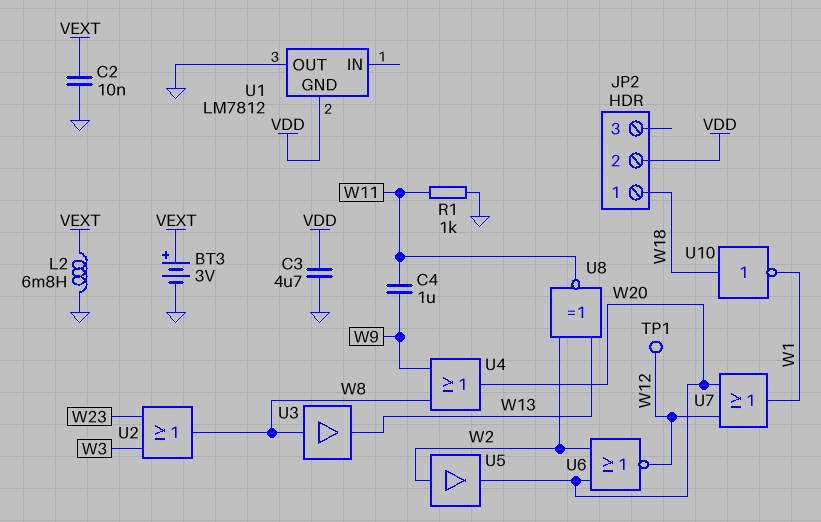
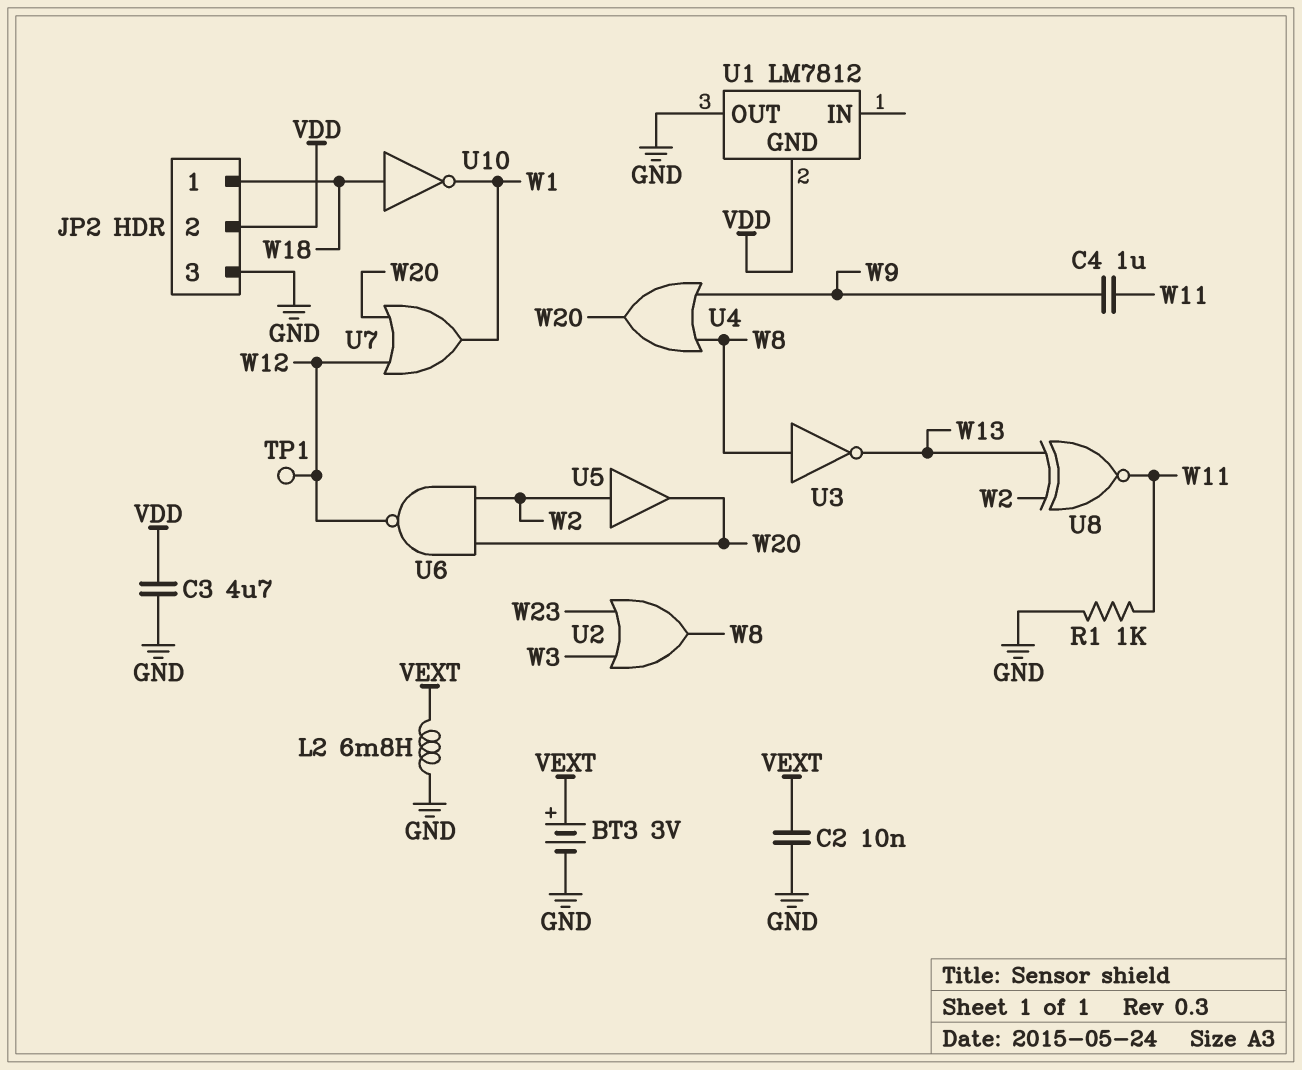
JP2 pin 3: none -> GND
U3: buffer (in W8, out W13) -> NOT (in W8, out W13)
U6: NOR (in W2, in W20, out W12) -> NAND (in W2, in W20, out W12)

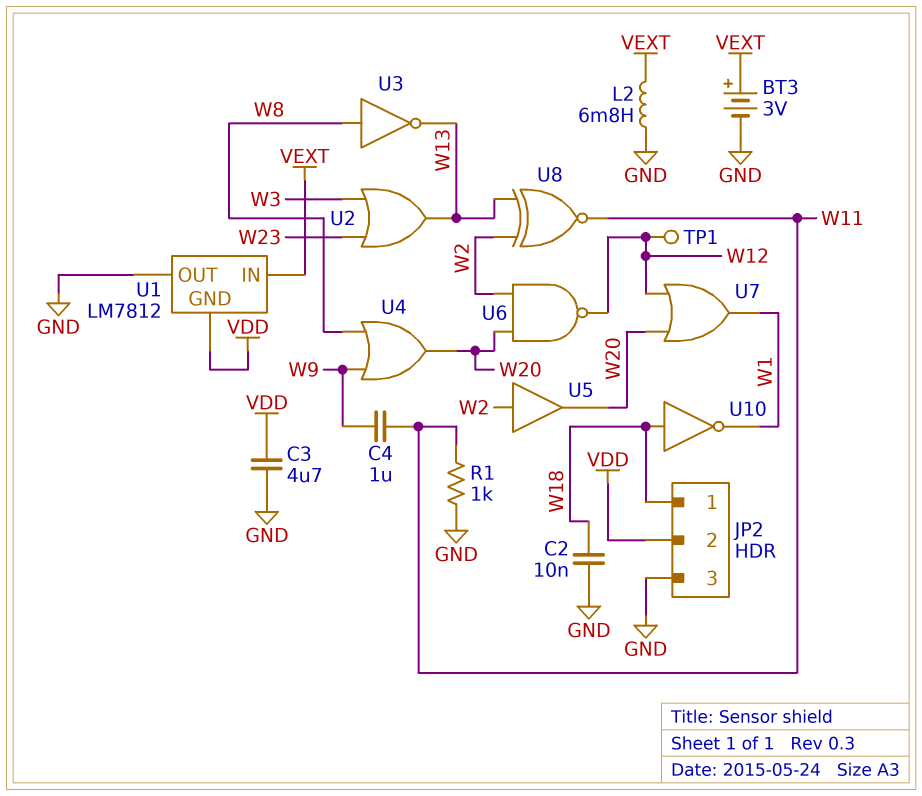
C2: 10nF (GND, VEXT) -> 10nF (GND, W18)
U1 pin IN: none -> VEXT
U2: OR (in W3, in W23, out W8) -> OR (in W3, in W23, out W13)

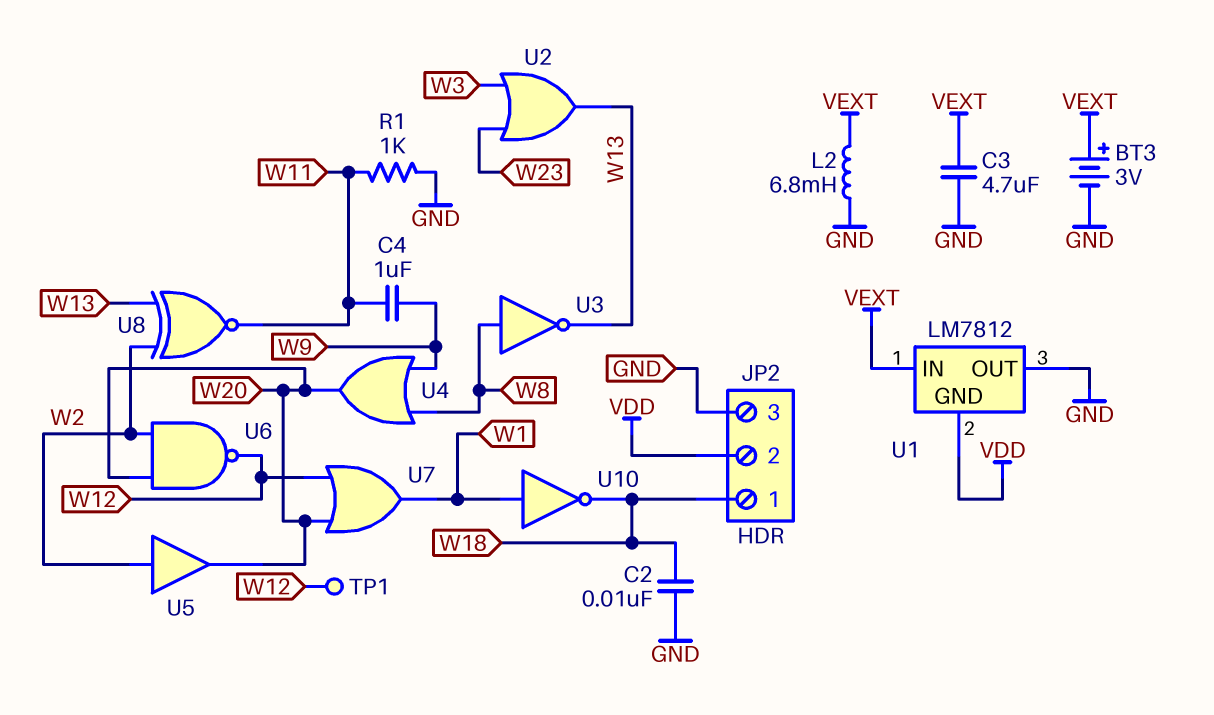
C3: 4.7uF (GND, VDD) -> 4.7uF (GND, VEXT)
U10: NOT (in W18, out W1) -> NOT (in W1, out W18)

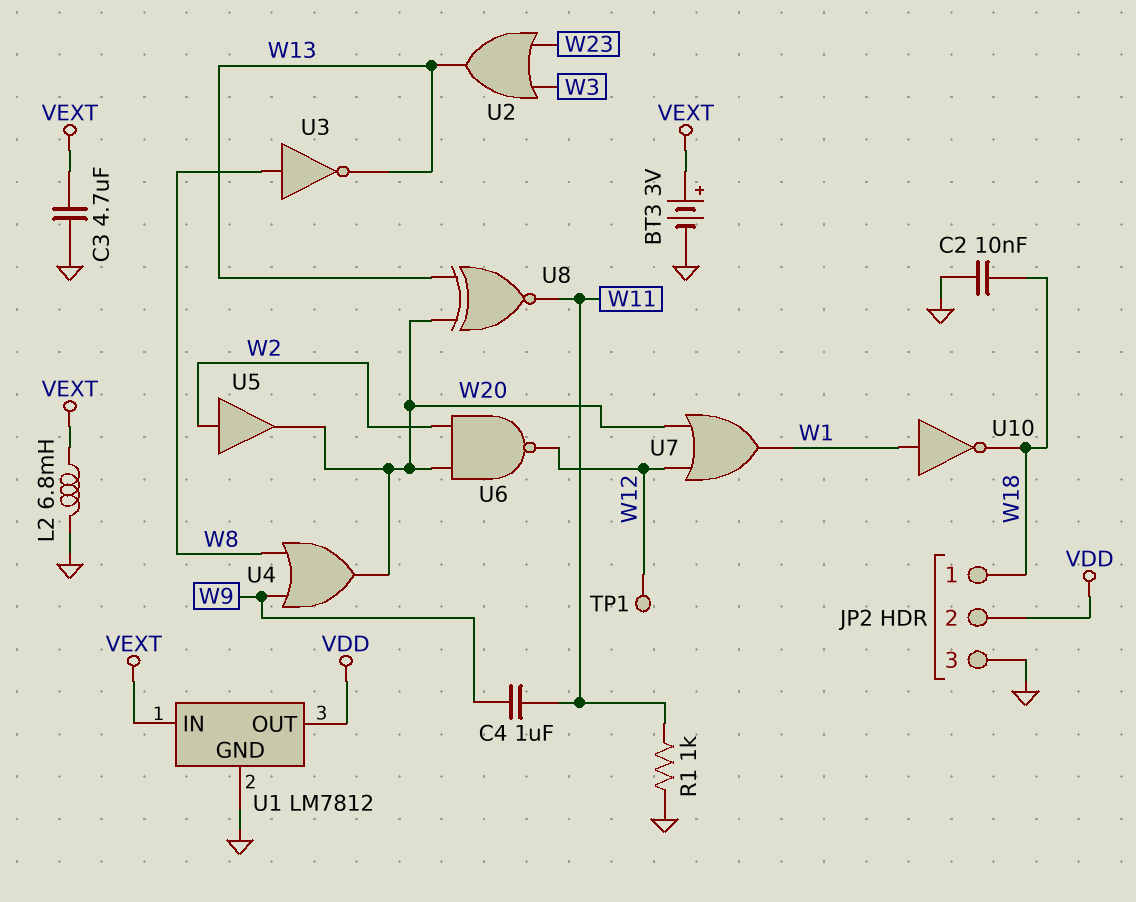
U1 pin GND: VDD -> GND
U1 pin OUT: GND -> VDD
U8: XNOR (in W2, in W13, out W11) -> XNOR (in W13, in W20, out W11)

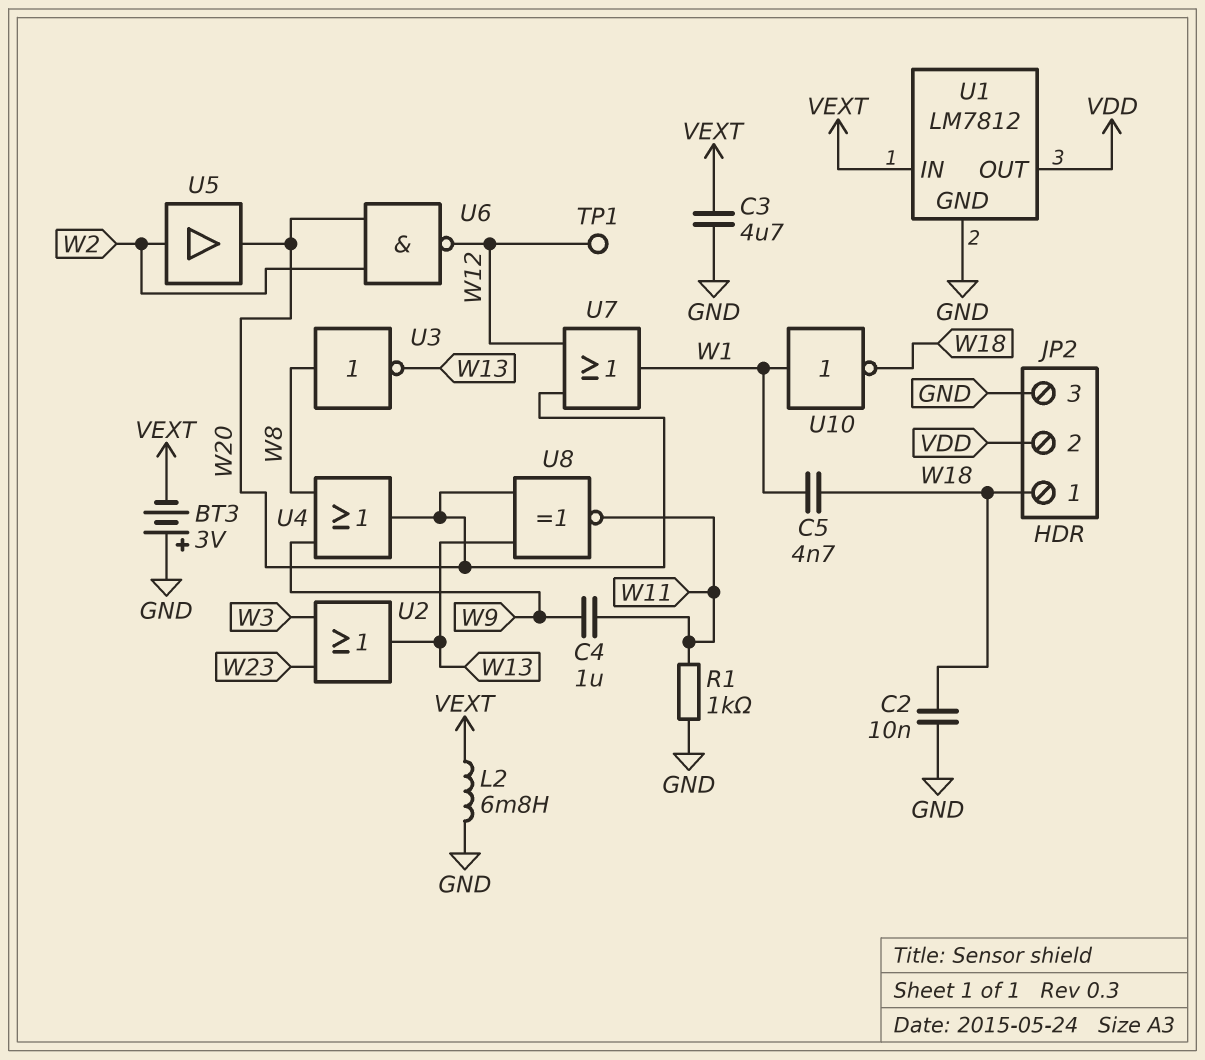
BT3: 3V (plus VEXT, minus GND) -> 3V (plus GND, minus VEXT)
C5: none -> 4.7nF (W1, W18)

